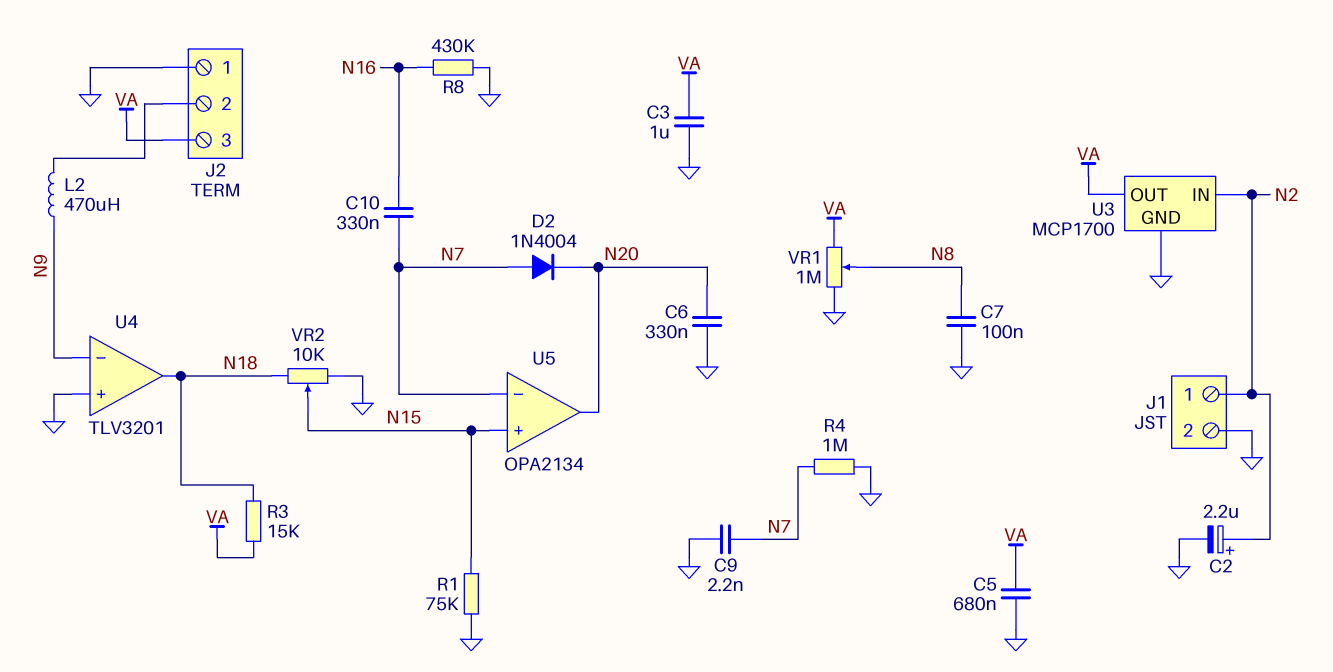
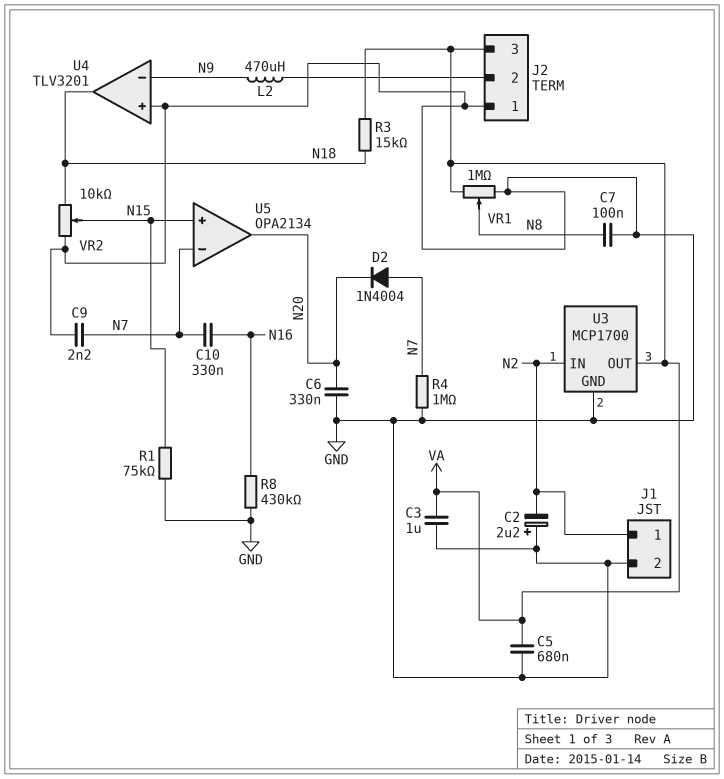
C2: 2.2uF (plus N2, minus GND) -> 2.2uF (plus GND, minus N2)

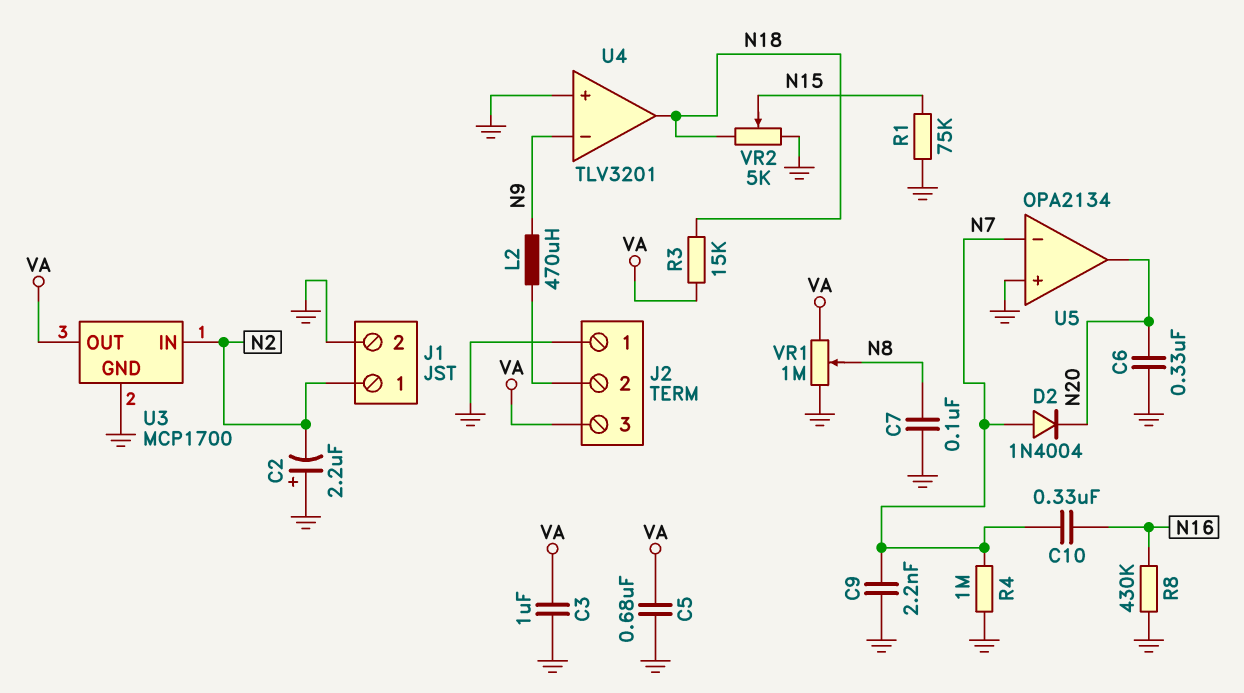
U5 pin in+: N15 -> GND
VR2: 10k (GND, N18, wiper N15) -> 5k (GND, N18, wiper N15)

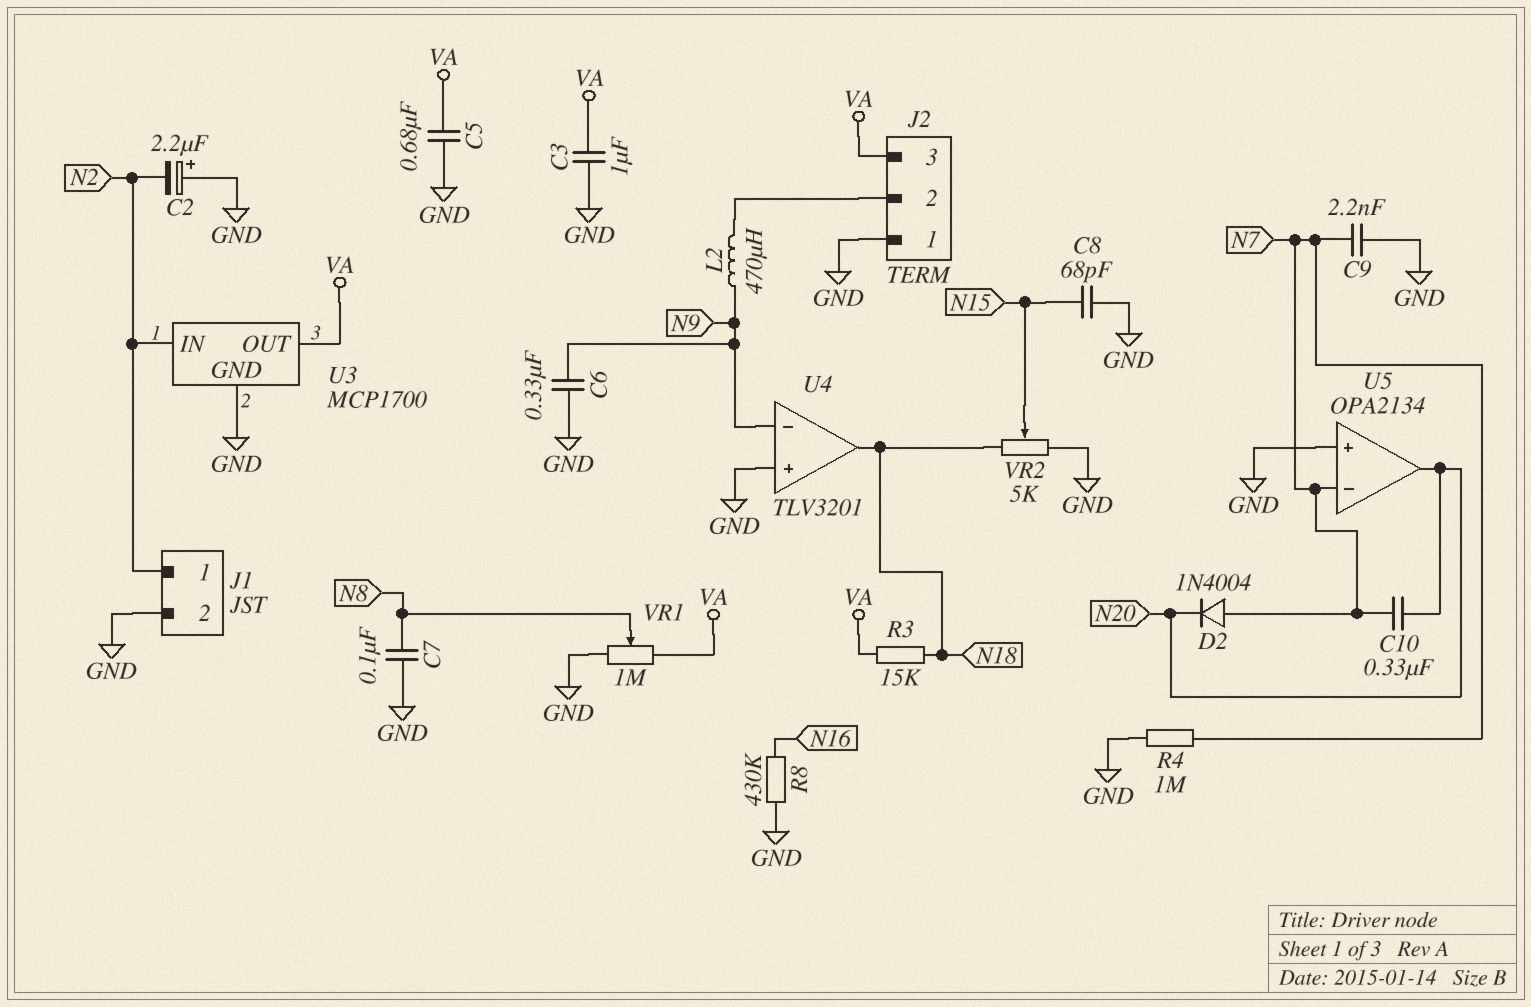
C6: 330nF (GND, N20) -> 330nF (GND, N9)
C8: none -> 68pF (GND, N15)
C10: 330nF (N7, N16) -> 330nF (N7, N20)
R1: 75k (GND, N15) -> none

